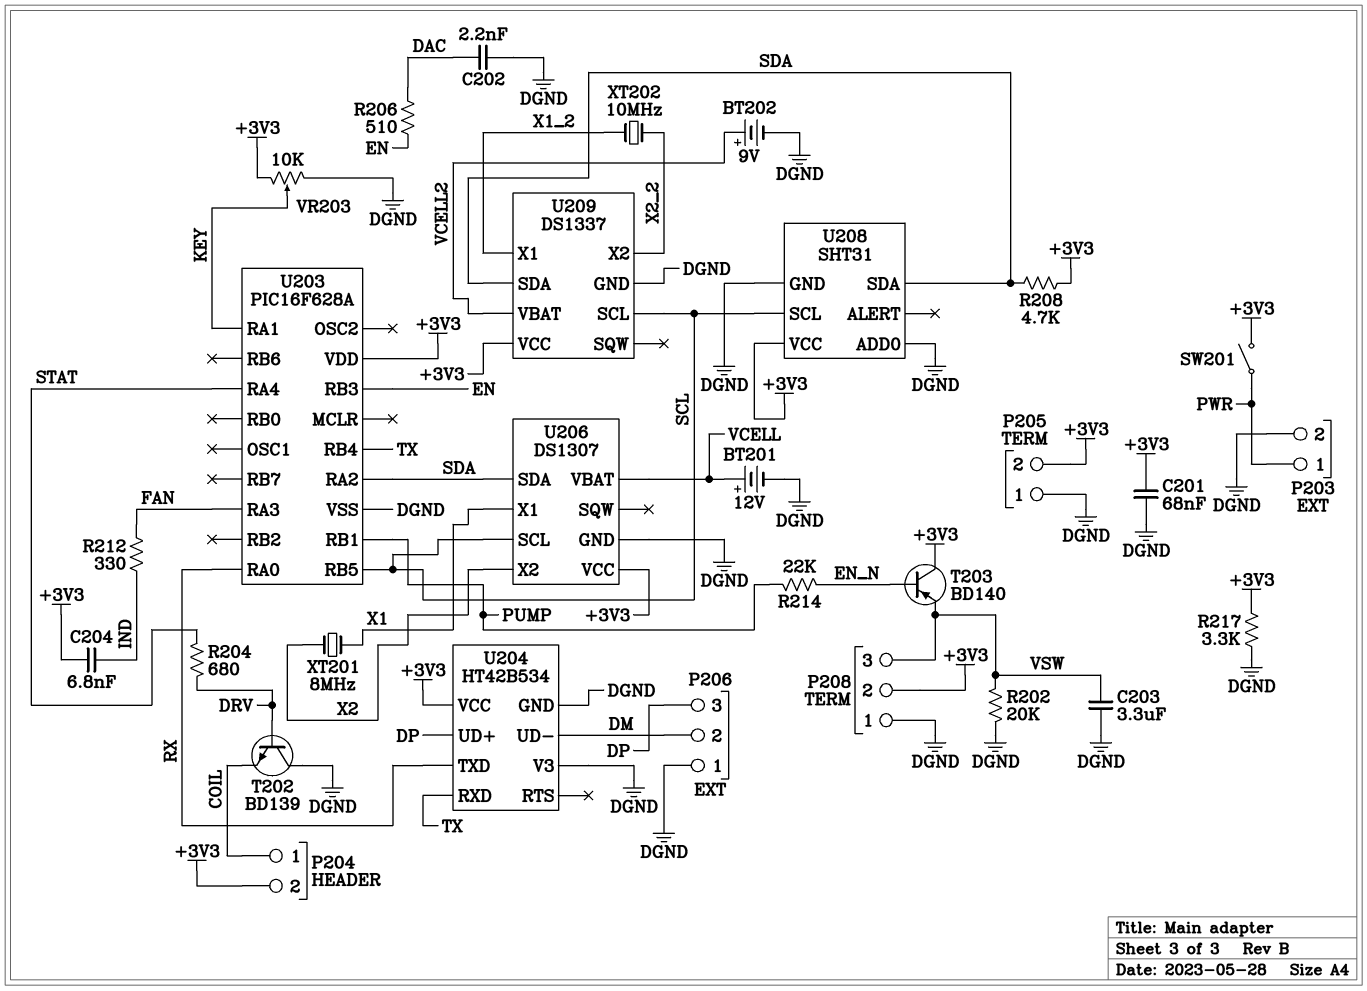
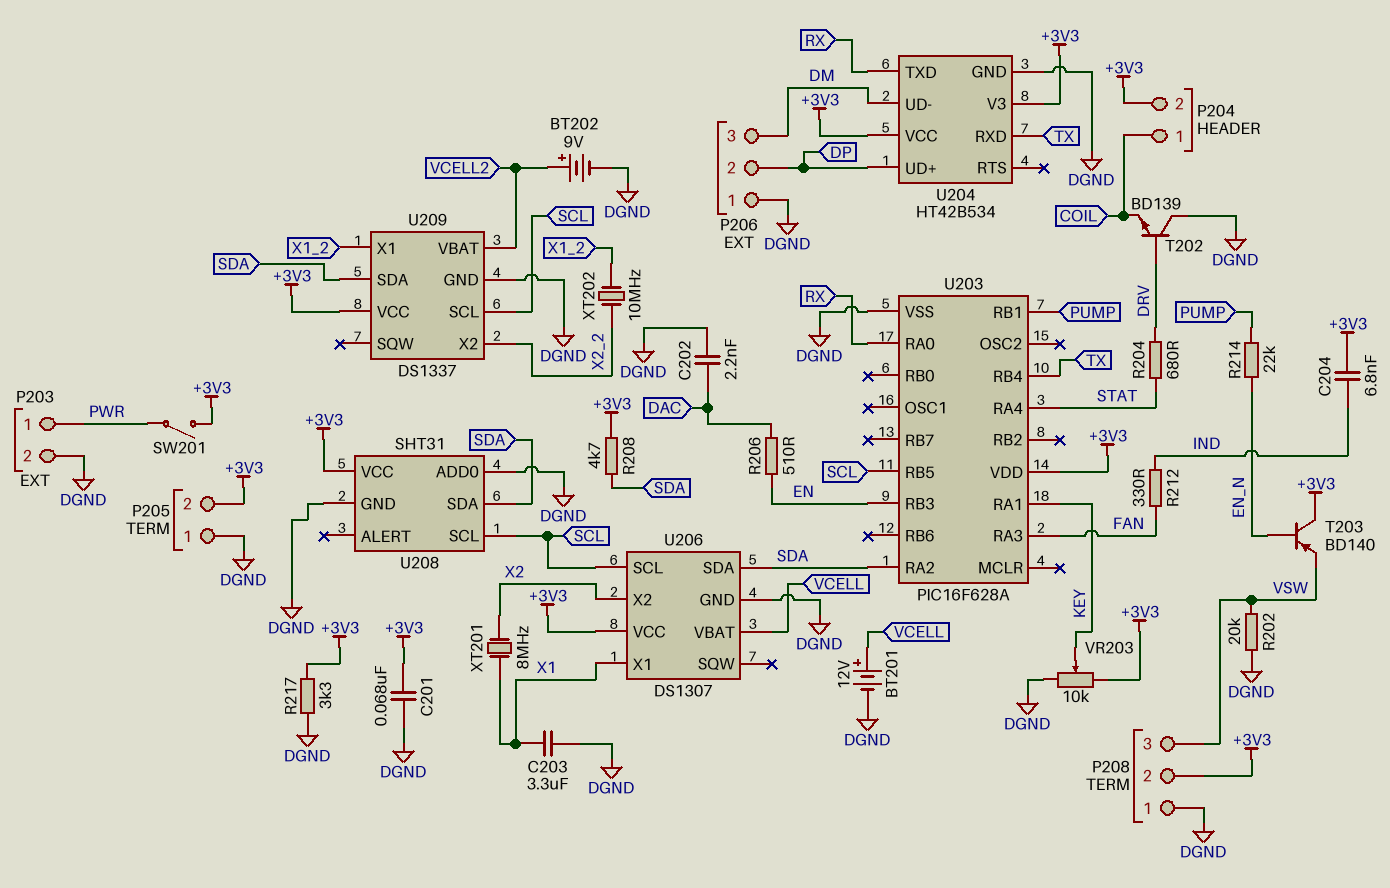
C203: 3.3uF (DGND, VSW) -> 3.3uF (DGND, X1)
P206 pin 2: DM -> DP
P206 pin 3: DP -> DM
U204 pin V3: DGND -> +3V3

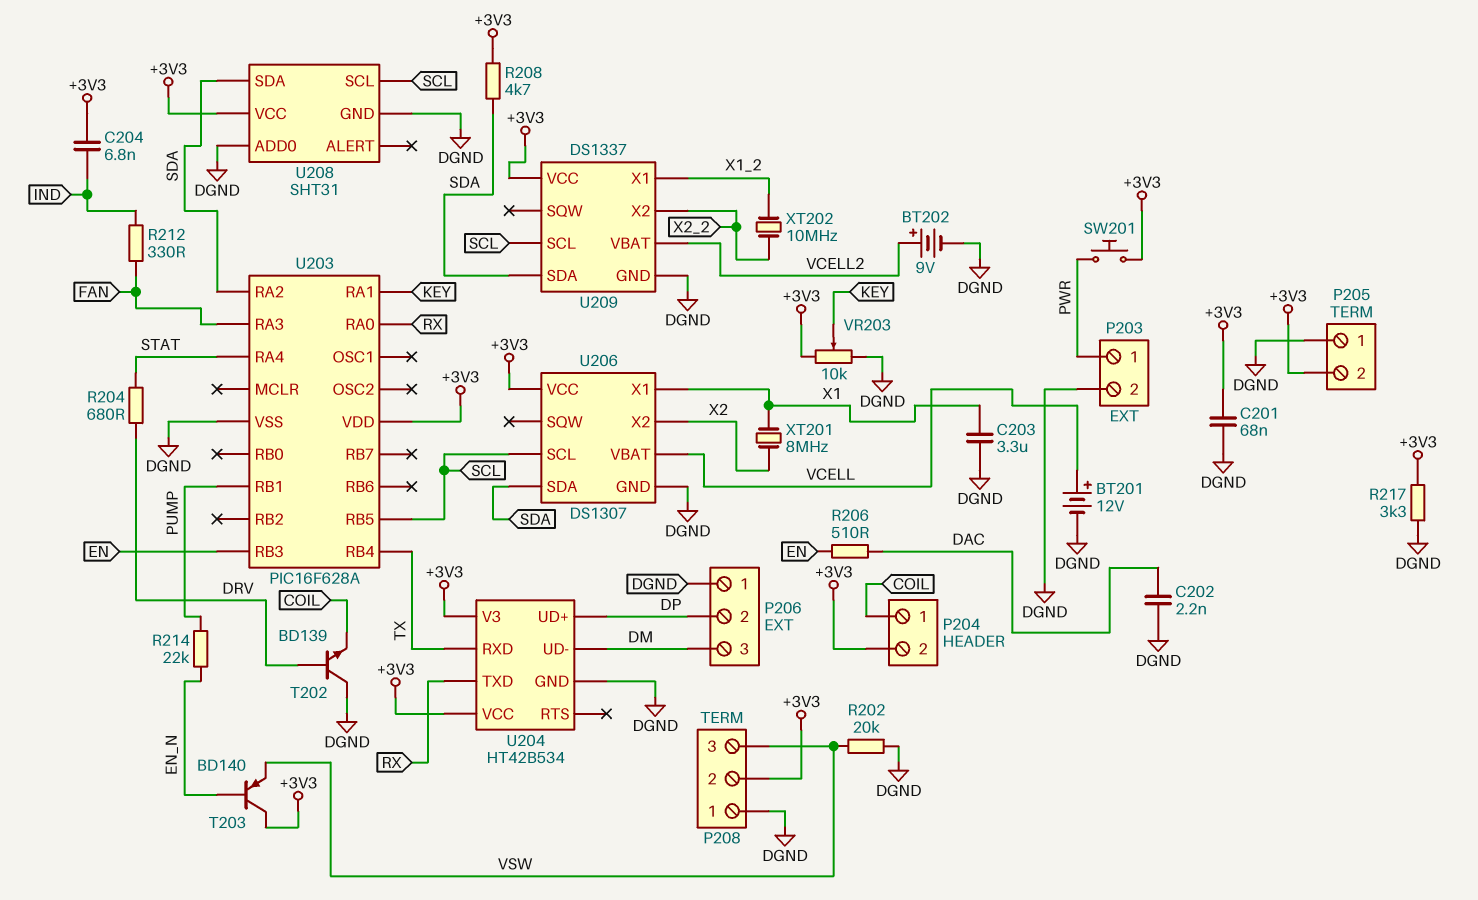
SW201: switch (+3V3, PWR) -> button (+3V3, PWR)

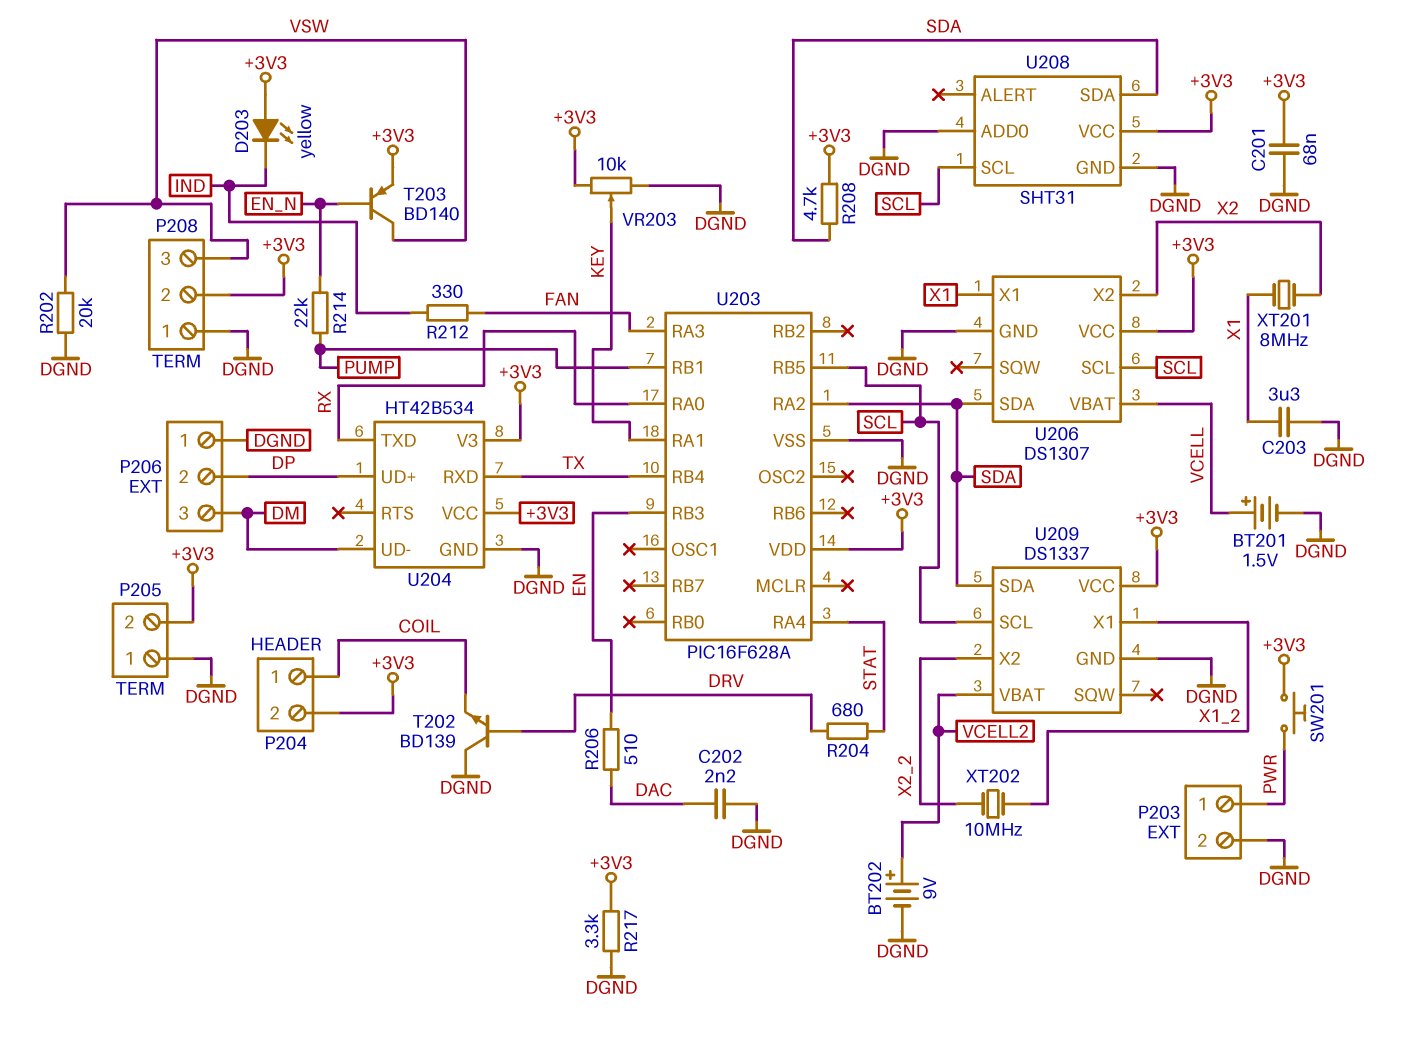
BT201: 12V (plus VCELL, minus DGND) -> 1.5V (plus VCELL, minus DGND)
C204: 6.8nF (+3V3, IND) -> none
D203: none -> LED yellow (A +3V3, K IND)
T203: PNP BD140 (B EN_N, C +3V3, E VSW) -> PNP BD140 (B EN_N, C VSW, E +3V3)

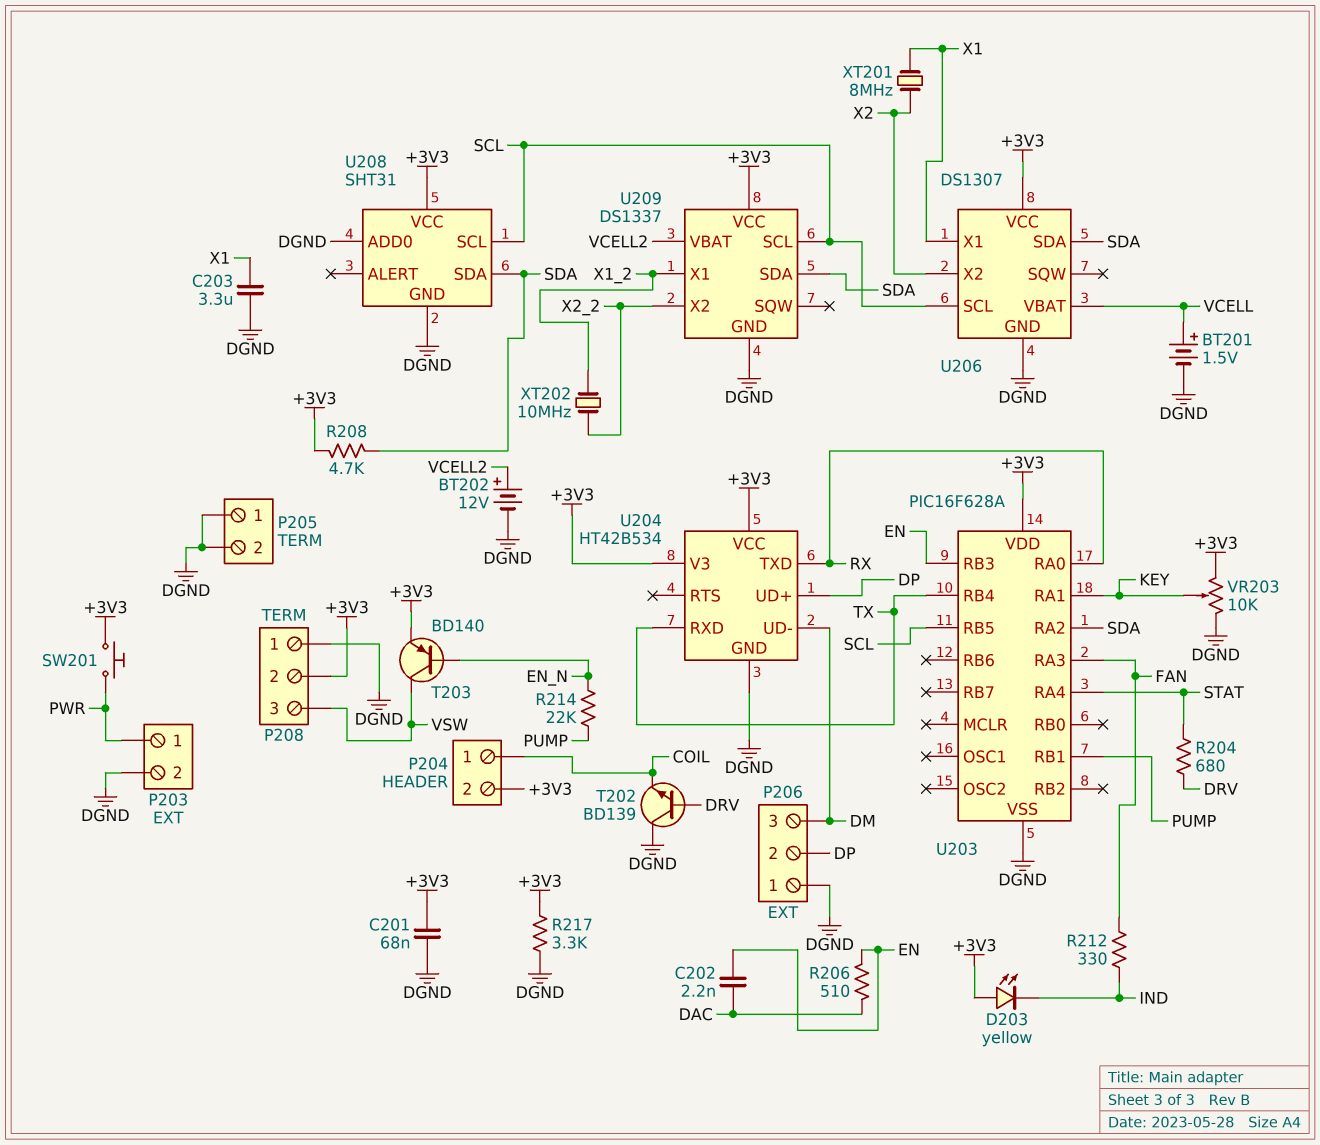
BT202: 9V (plus VCELL2, minus DGND) -> 12V (plus VCELL2, minus DGND)
C202: 2.2nF (DAC, DGND) -> 2.2nF (DAC, EN)
P205 pin 2: +3V3 -> DGND
R202: 20k (DGND, VSW) -> none

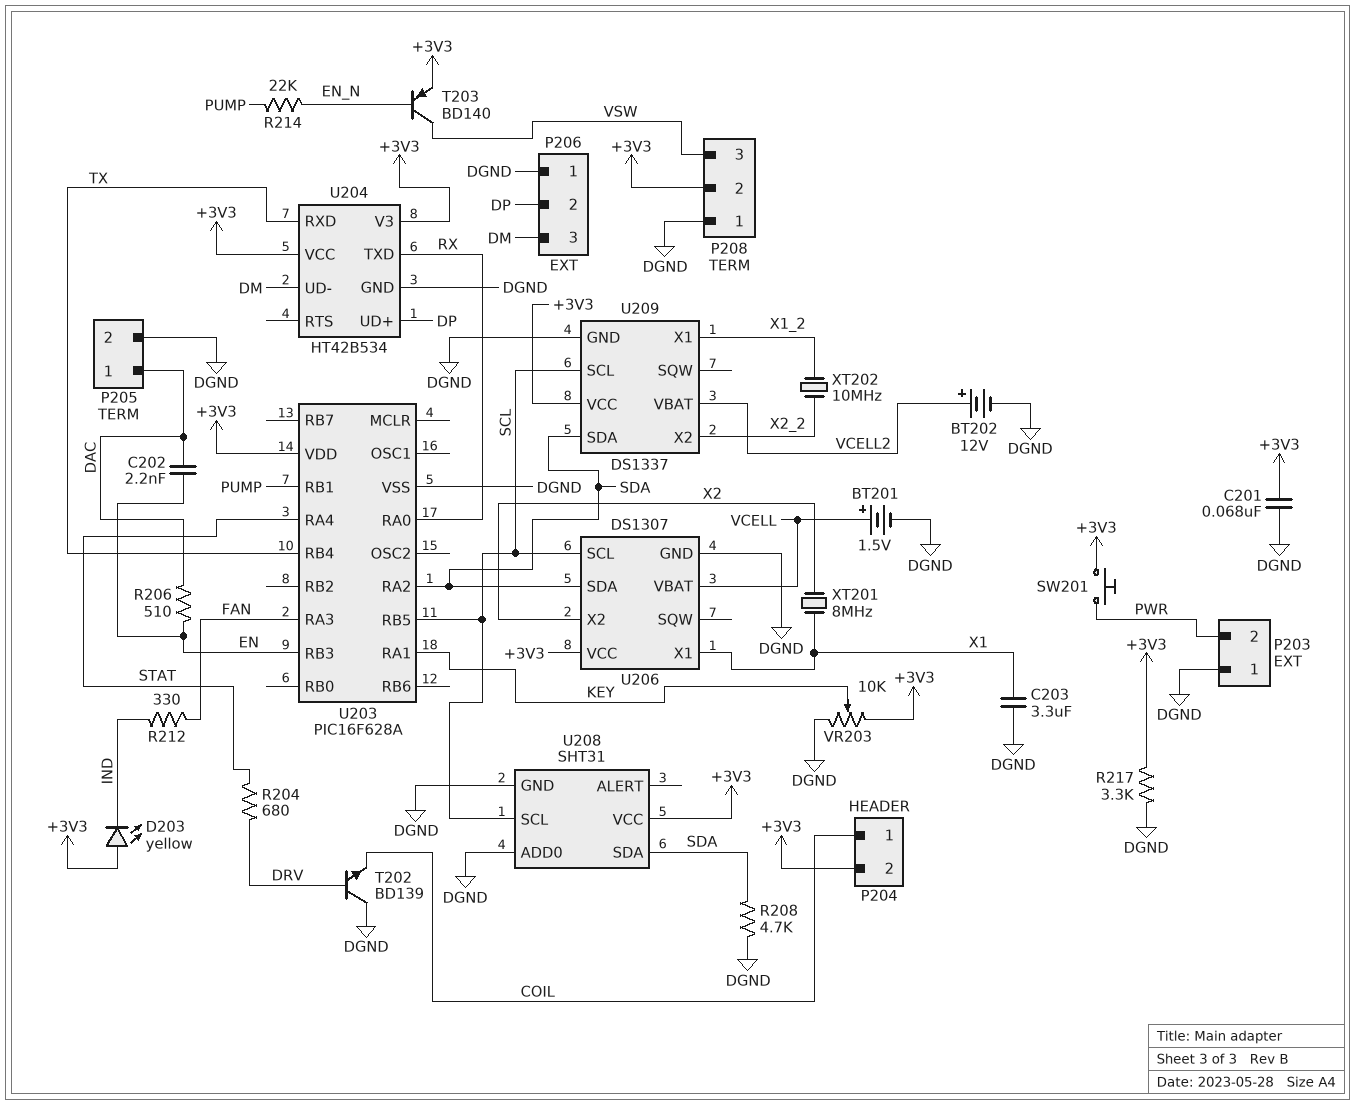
P203 pin 1: PWR -> DGND
P203 pin 2: DGND -> PWR
P205 pin 1: DGND -> DAC
R208: 4.7k (+3V3, SDA) -> 4.7k (DGND, SDA)

